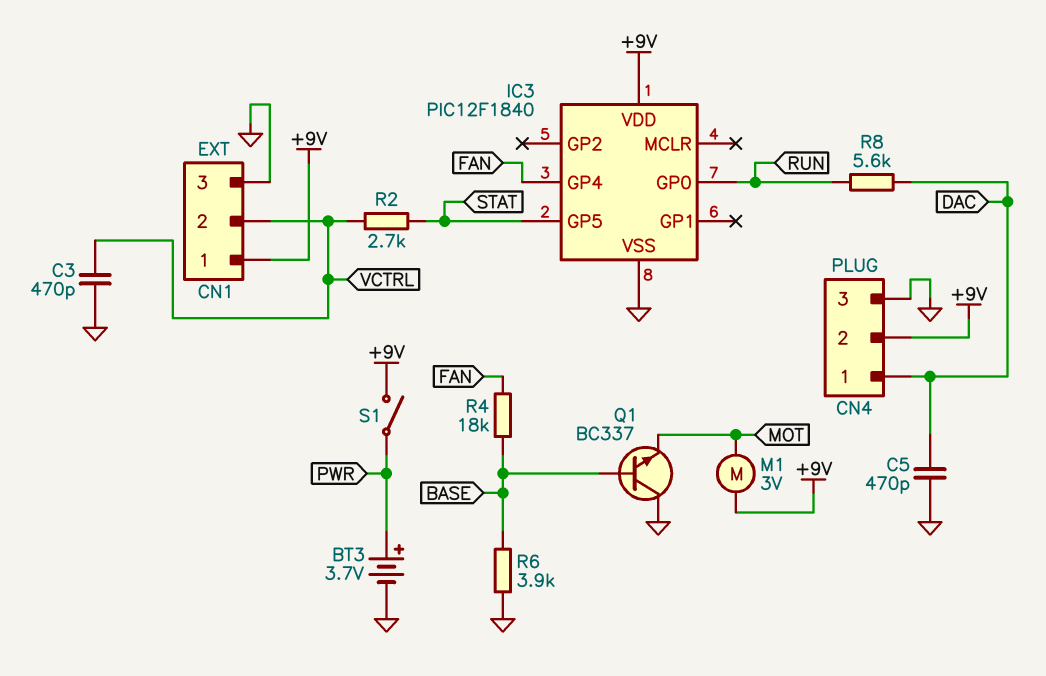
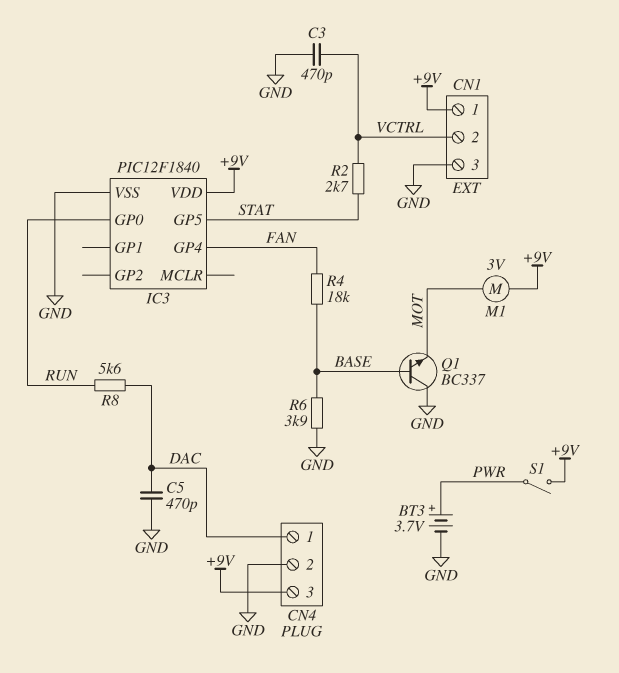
CN4 pin 2: +9V -> GND
CN4 pin 3: GND -> +9V

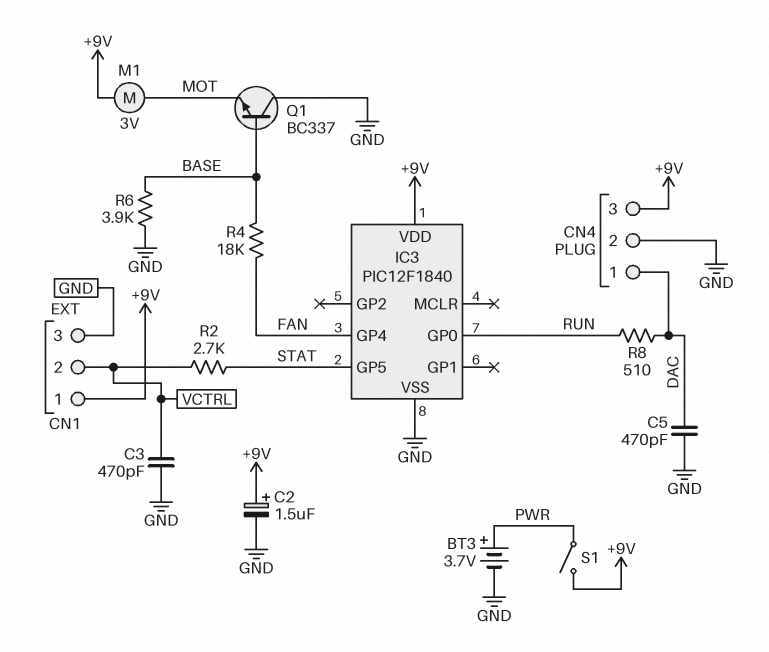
C2: none -> 1.5uF (plus +9V, minus GND)
R8: 5.6k (DAC, RUN) -> 510 (DAC, RUN)

